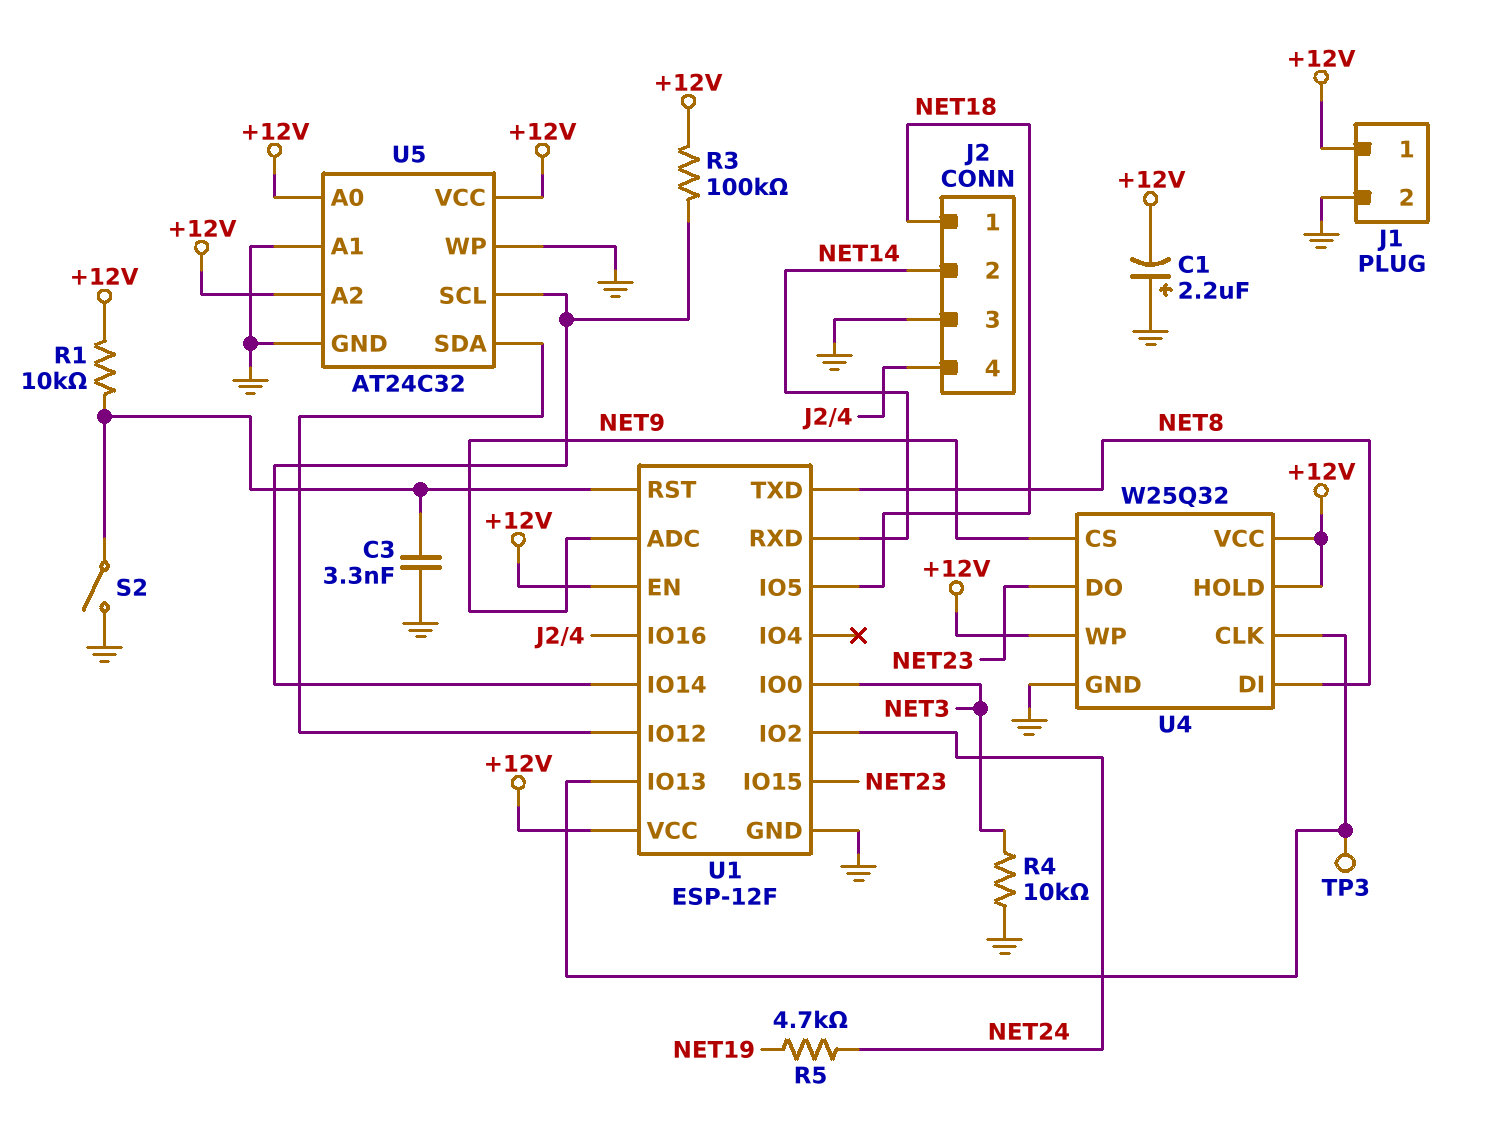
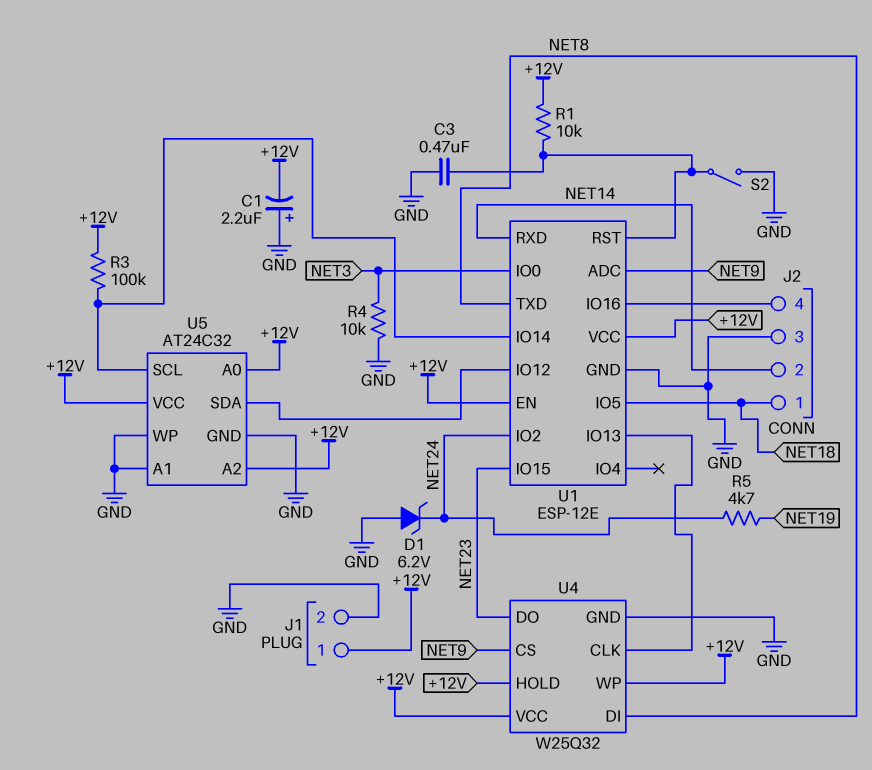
C3: 3.3nF (GND, U1/RST) -> 470nF (GND, U1/RST)
D1: none -> zener 6.2V (A GND, K NET24)
TP3: test point (U1/IO13) -> none
U1: ESP-12F -> ESP-12E

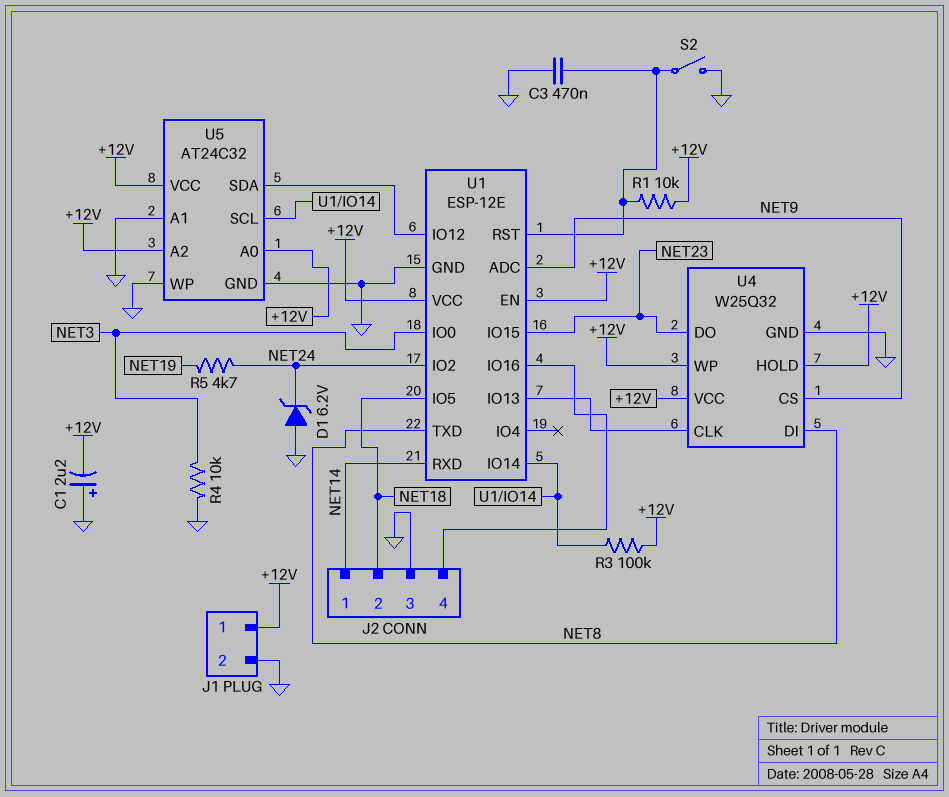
J2 pin 1: NET18 -> NET14
J2 pin 2: NET14 -> NET18

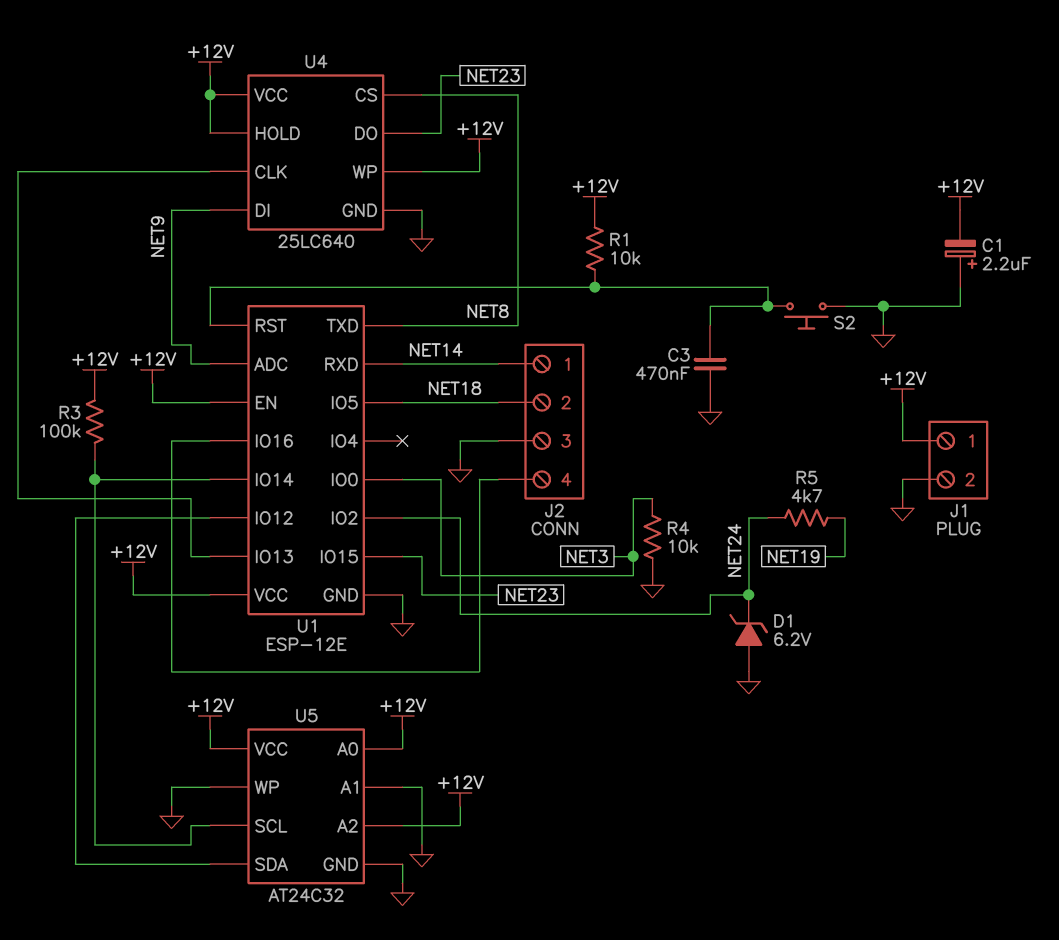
S2: switch (GND, U1/RST) -> button (GND, U1/RST)
U4: W25Q32 -> 25LC640
U4 pin CS: NET9 -> NET8
U4 pin DI: NET8 -> NET9

